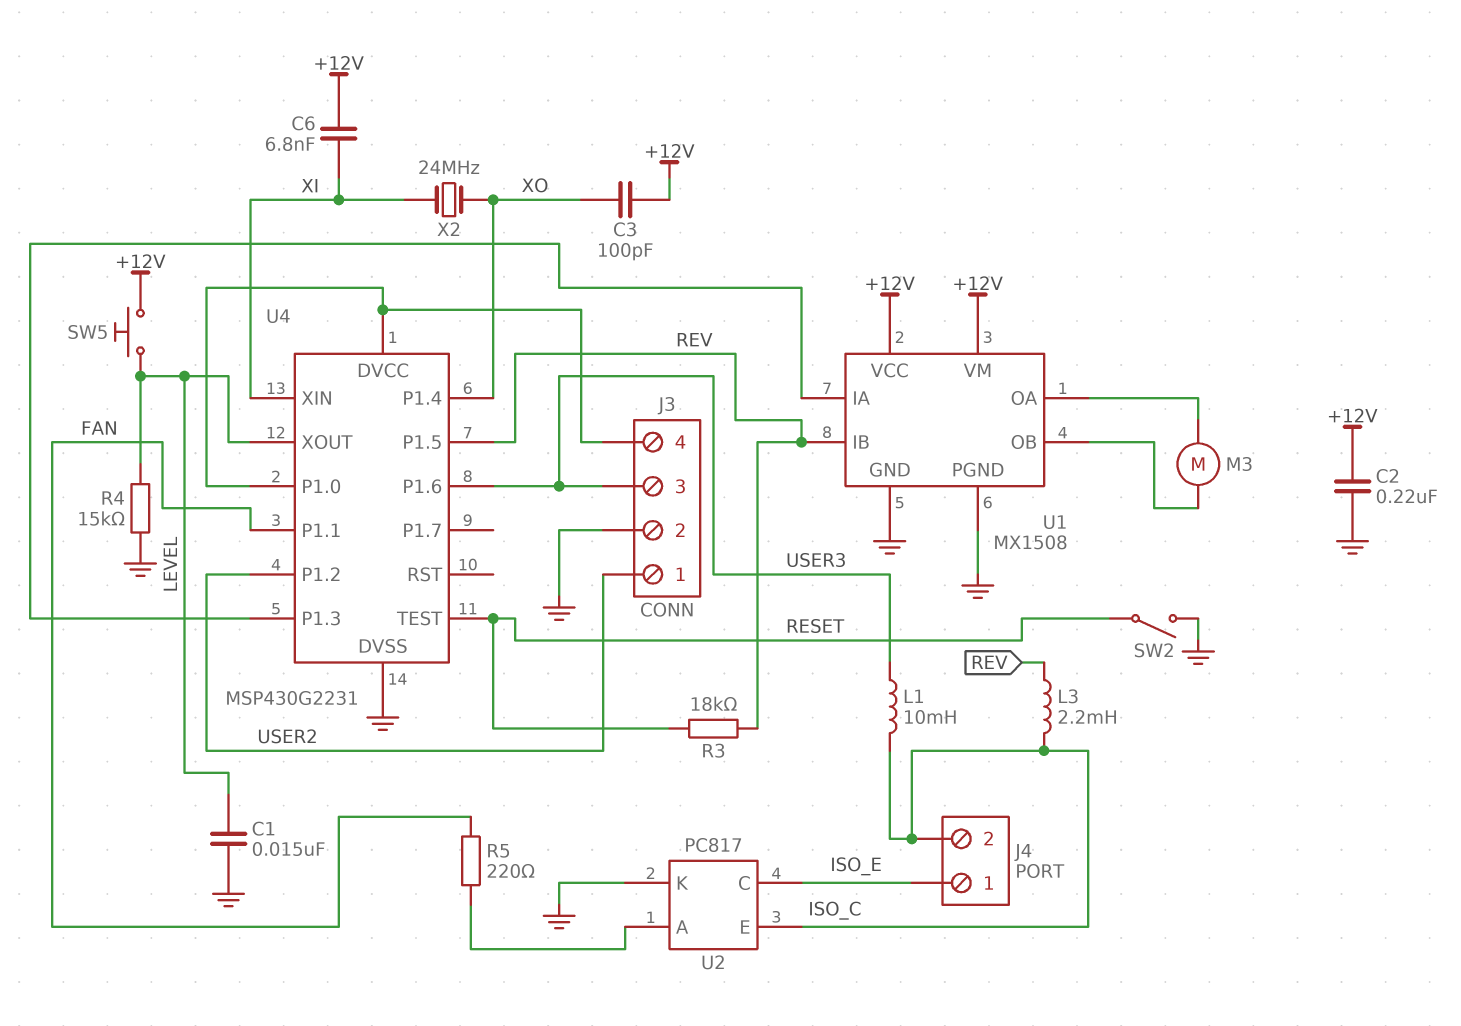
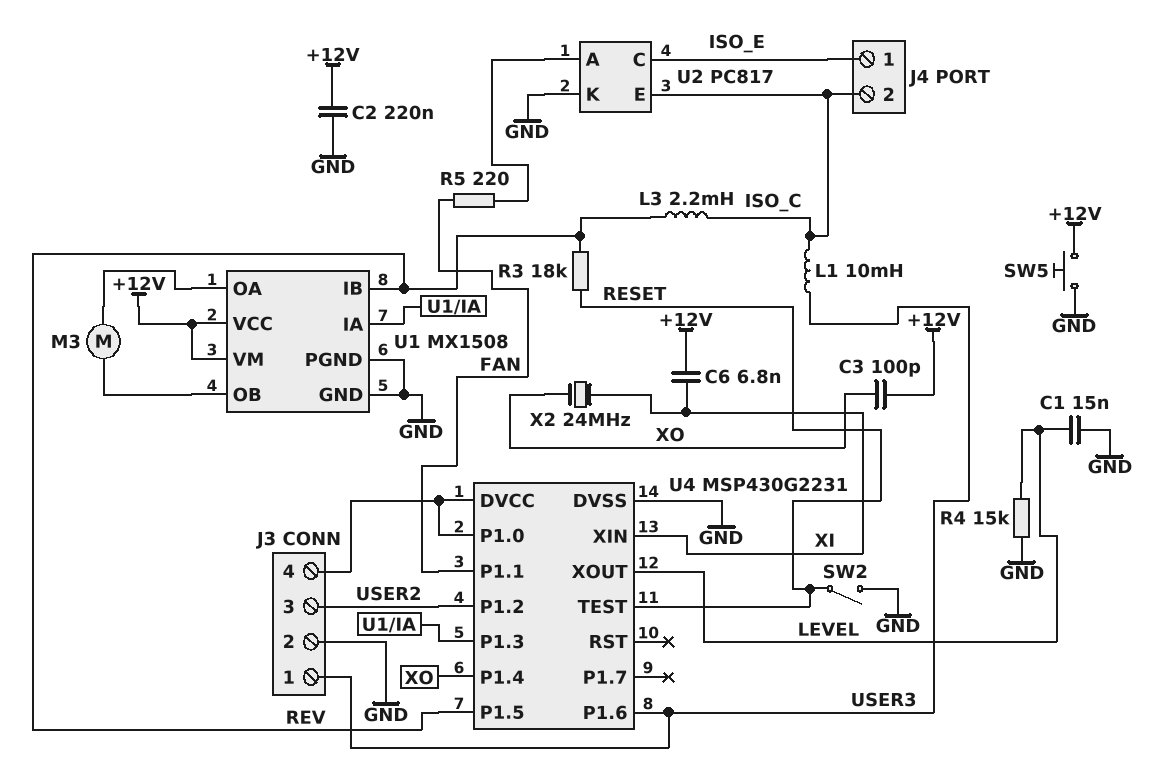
J3 pin 1: USER2 -> USER3
J3 pin 3: USER3 -> USER2
SW5: button (+12V, LEVEL) -> button (+12V, GND)

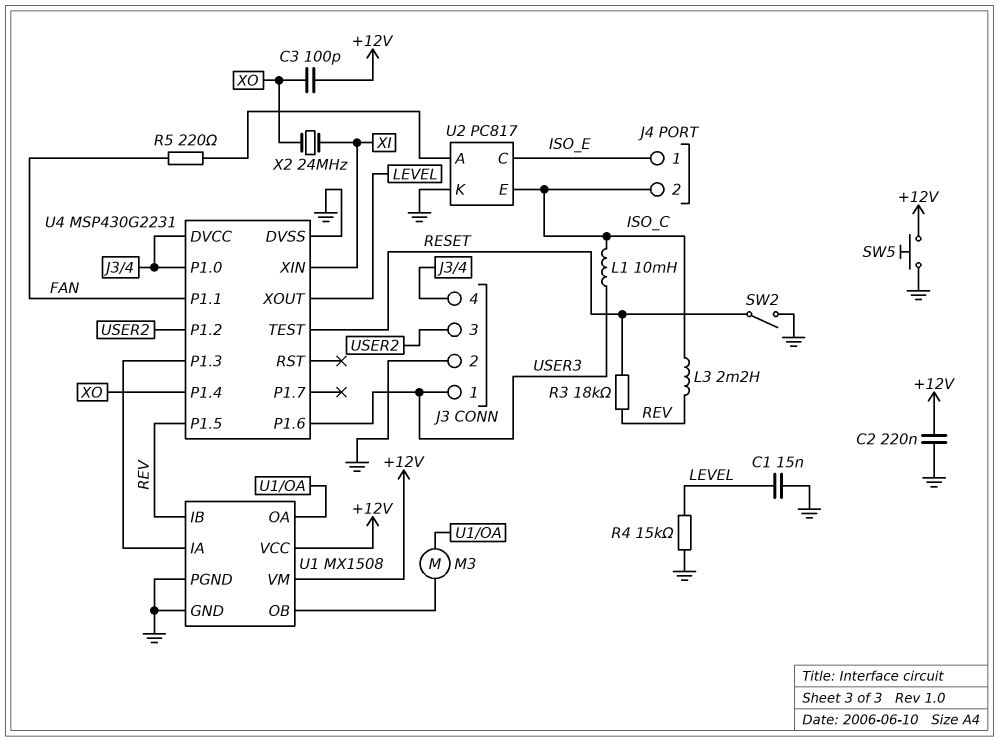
C6: 6.8nF (+12V, XI) -> none

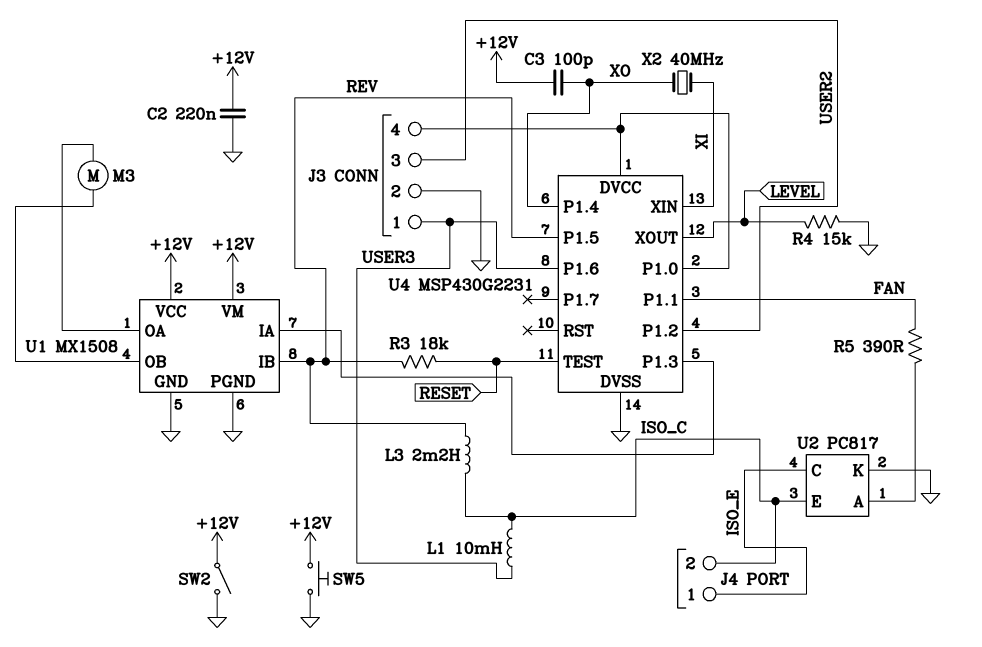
C1: 15nF (GND, LEVEL) -> none
R5: 220 (FAN, U2/A) -> 390 (FAN, U2/A)
SW2: switch (GND, RESET) -> switch (+12V, GND)
X2: 24MHz (XI, XO) -> 40MHz (XI, XO)

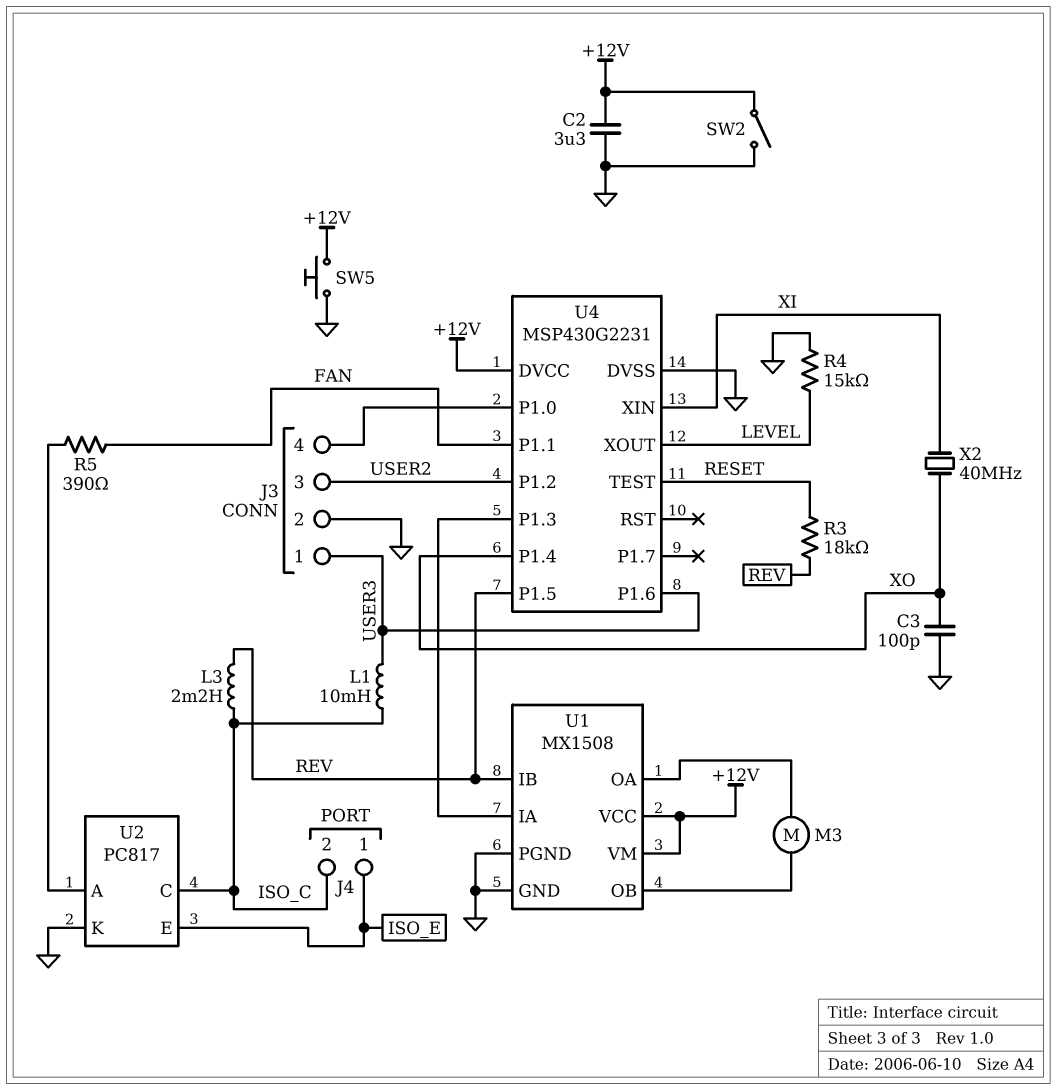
C2: 220nF (+12V, GND) -> 3.3uF (+12V, GND)
C3: 100pF (+12V, XO) -> 100pF (GND, XO)
U2 pin C: ISO_E -> ISO_C
U2 pin E: ISO_C -> ISO_E
U4 pin DVCC: J3/4 -> +12V

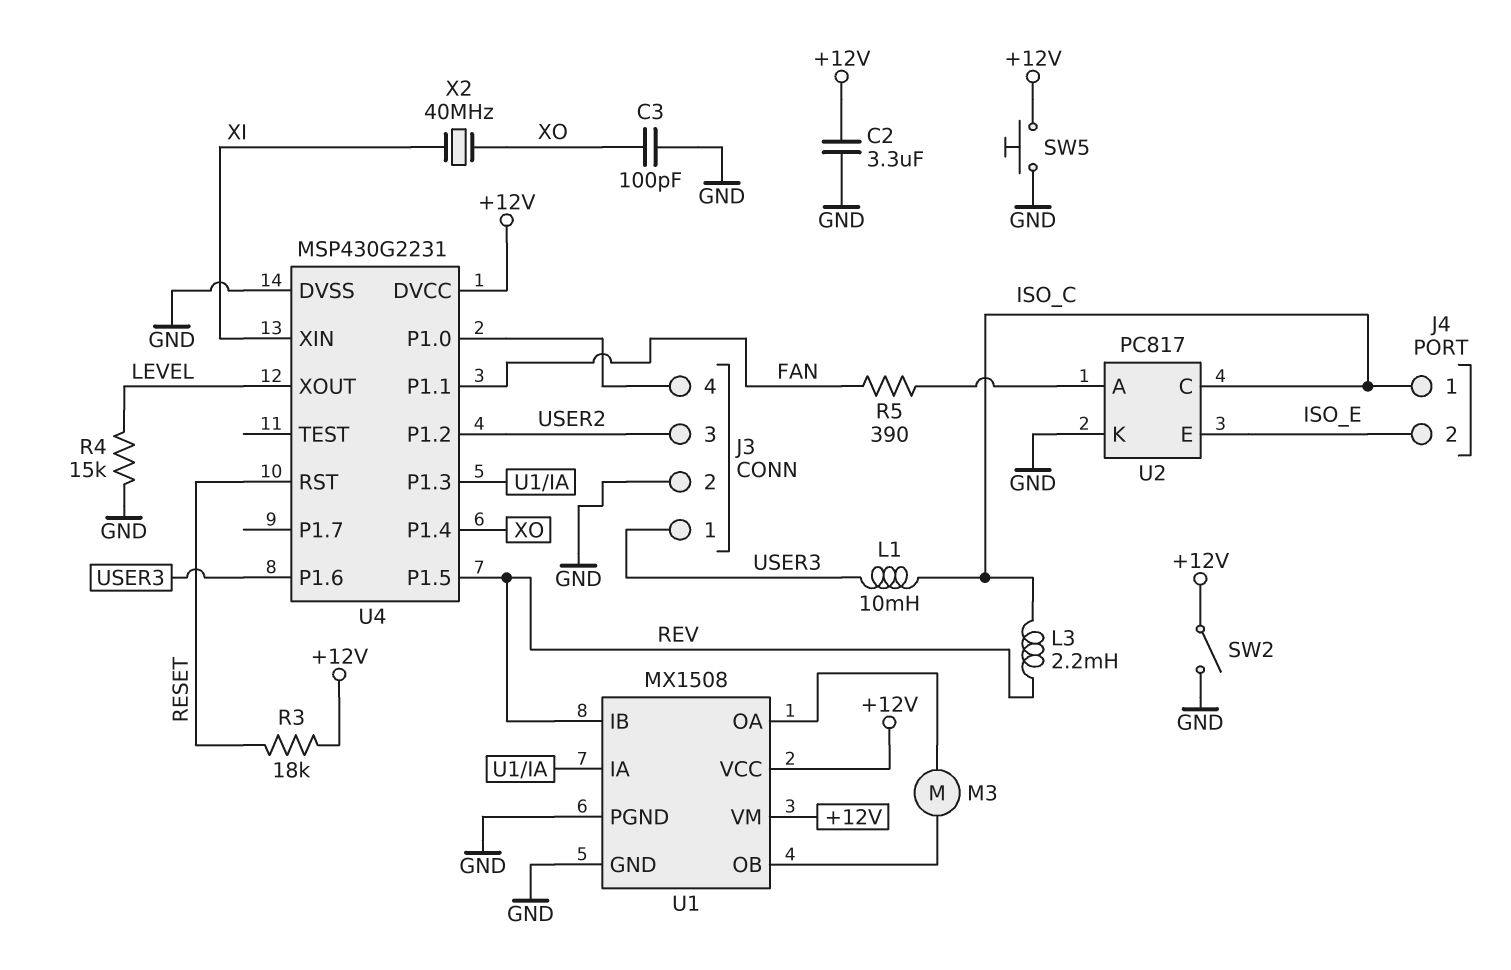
J4 pin 1: ISO_E -> ISO_C
J4 pin 2: ISO_C -> ISO_E
R3: 18k (RESET, REV) -> 18k (+12V, RESET)
U4 pin RST: none -> RESET
U4 pin TEST: RESET -> none

